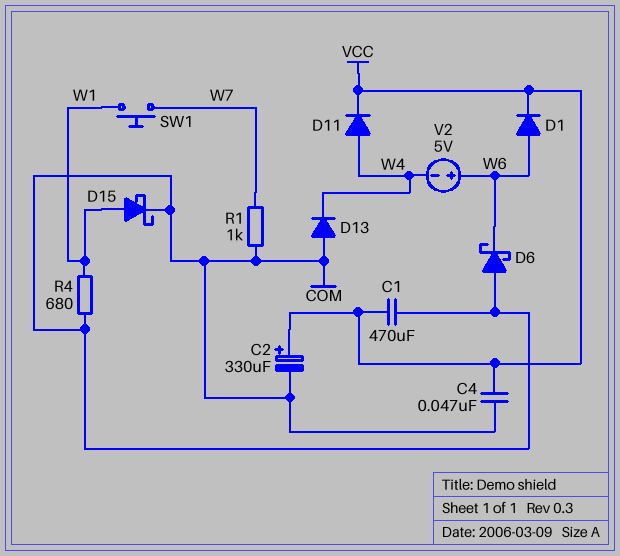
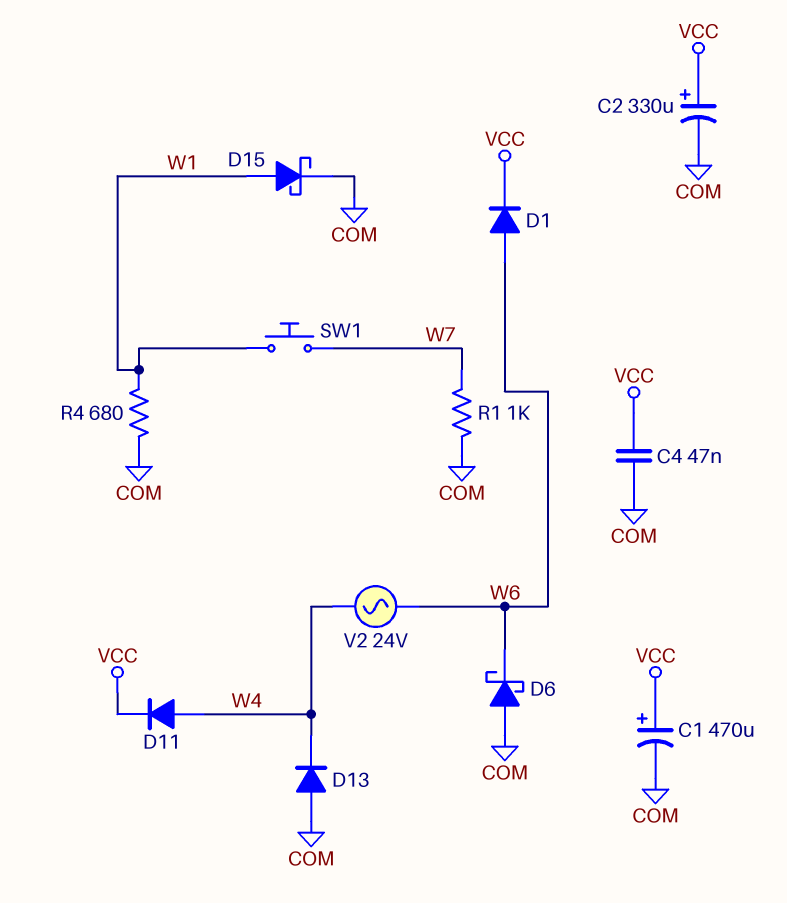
C1: 470uF (COM, VCC) -> 470uF (plus VCC, minus COM)
V2: 5V (plus W6, minus W4) -> AC 24V (W4, W6)

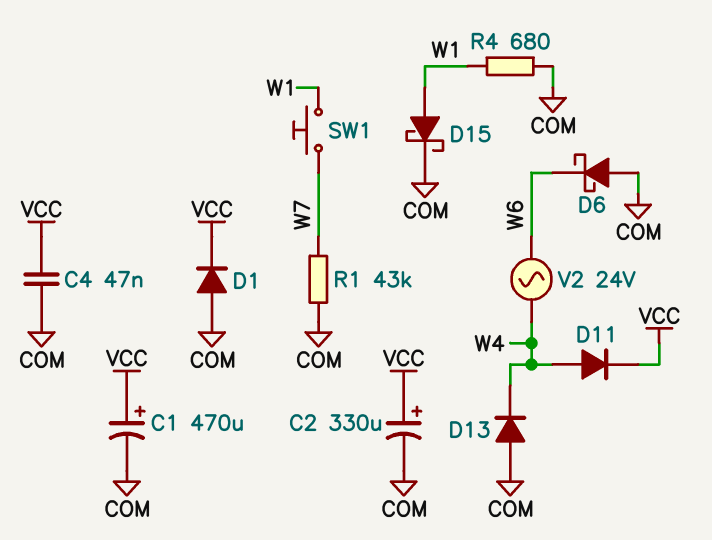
D1: diode (A W6, K VCC) -> diode (A COM, K VCC)
R1: 1k (COM, W7) -> 43k (COM, W7)

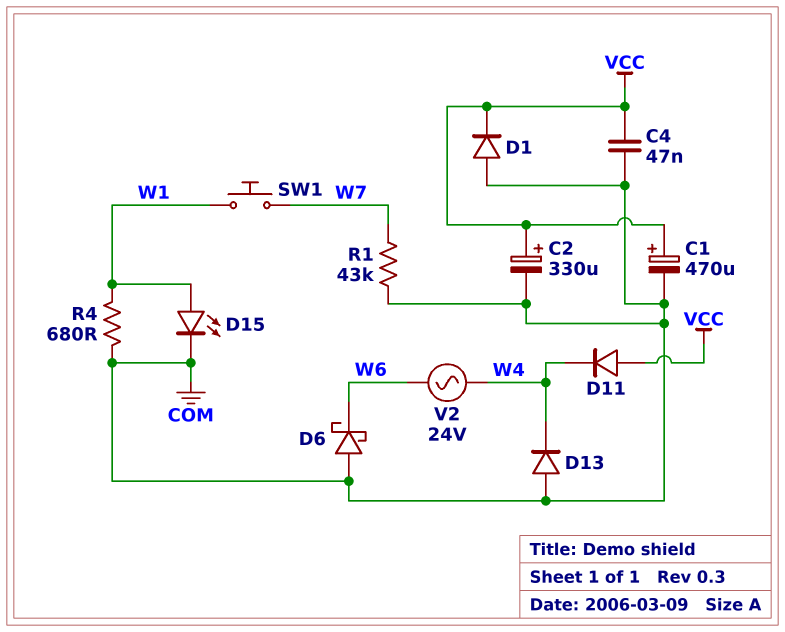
D11: diode (A W4, K VCC) -> diode (A VCC, K W4)
D15: schottky (A W1, K COM) -> LED (A W1, K COM)

